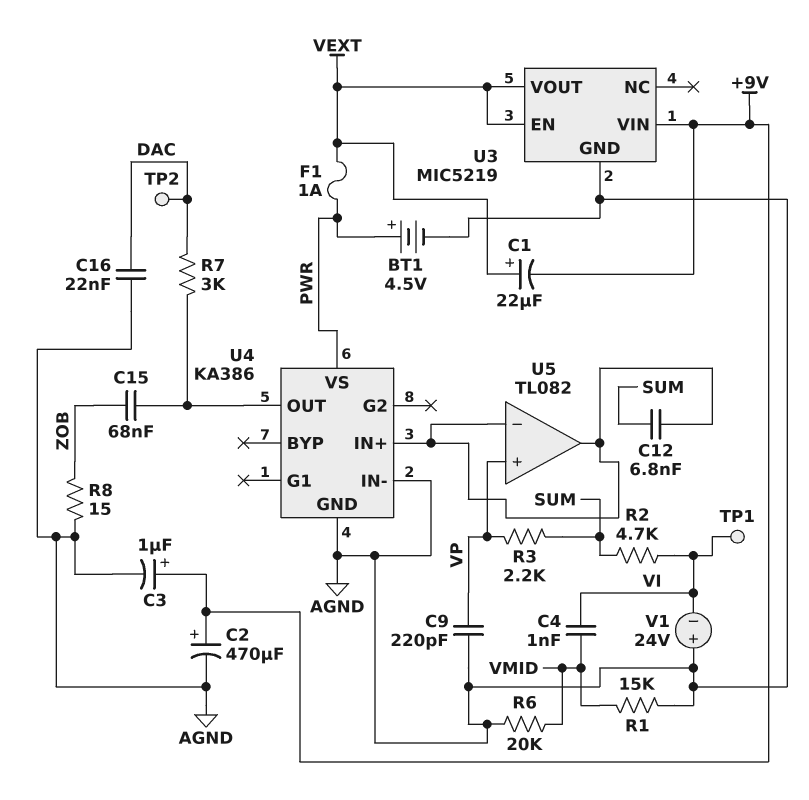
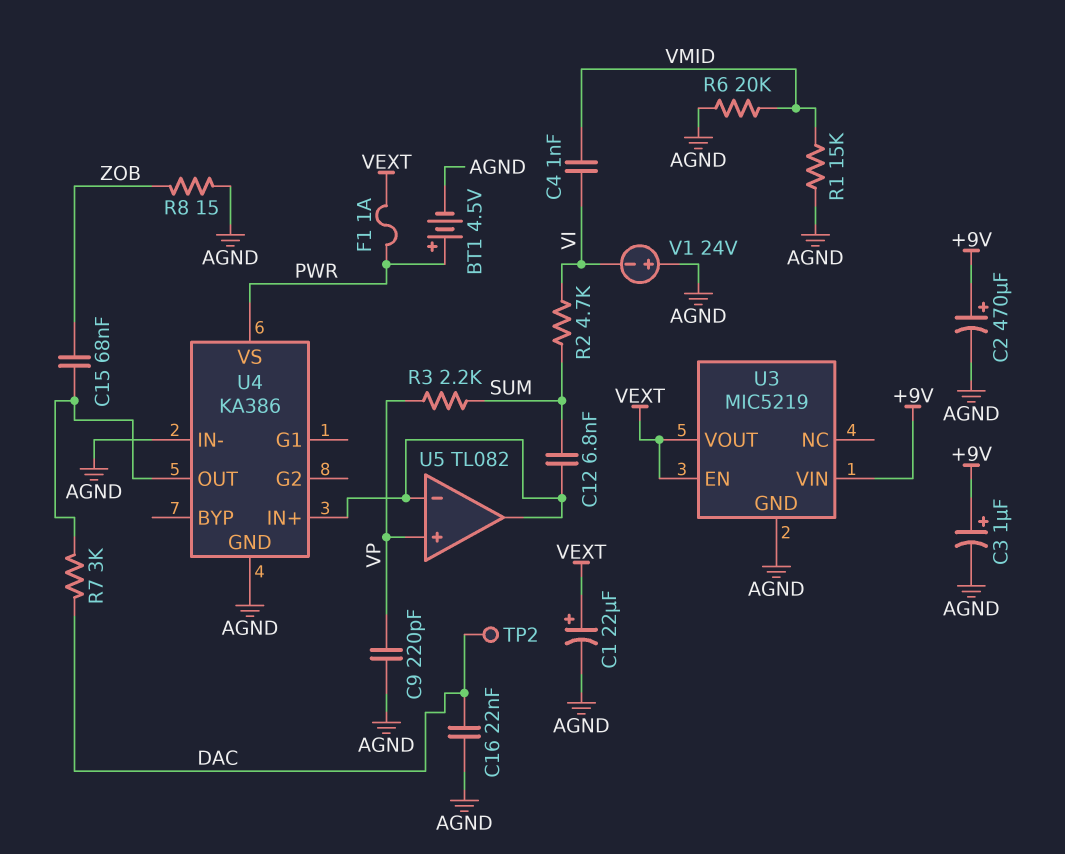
C1: 22uF (plus VEXT, minus +9V) -> 22uF (plus VEXT, minus AGND)
TP1: test point (VI) -> none

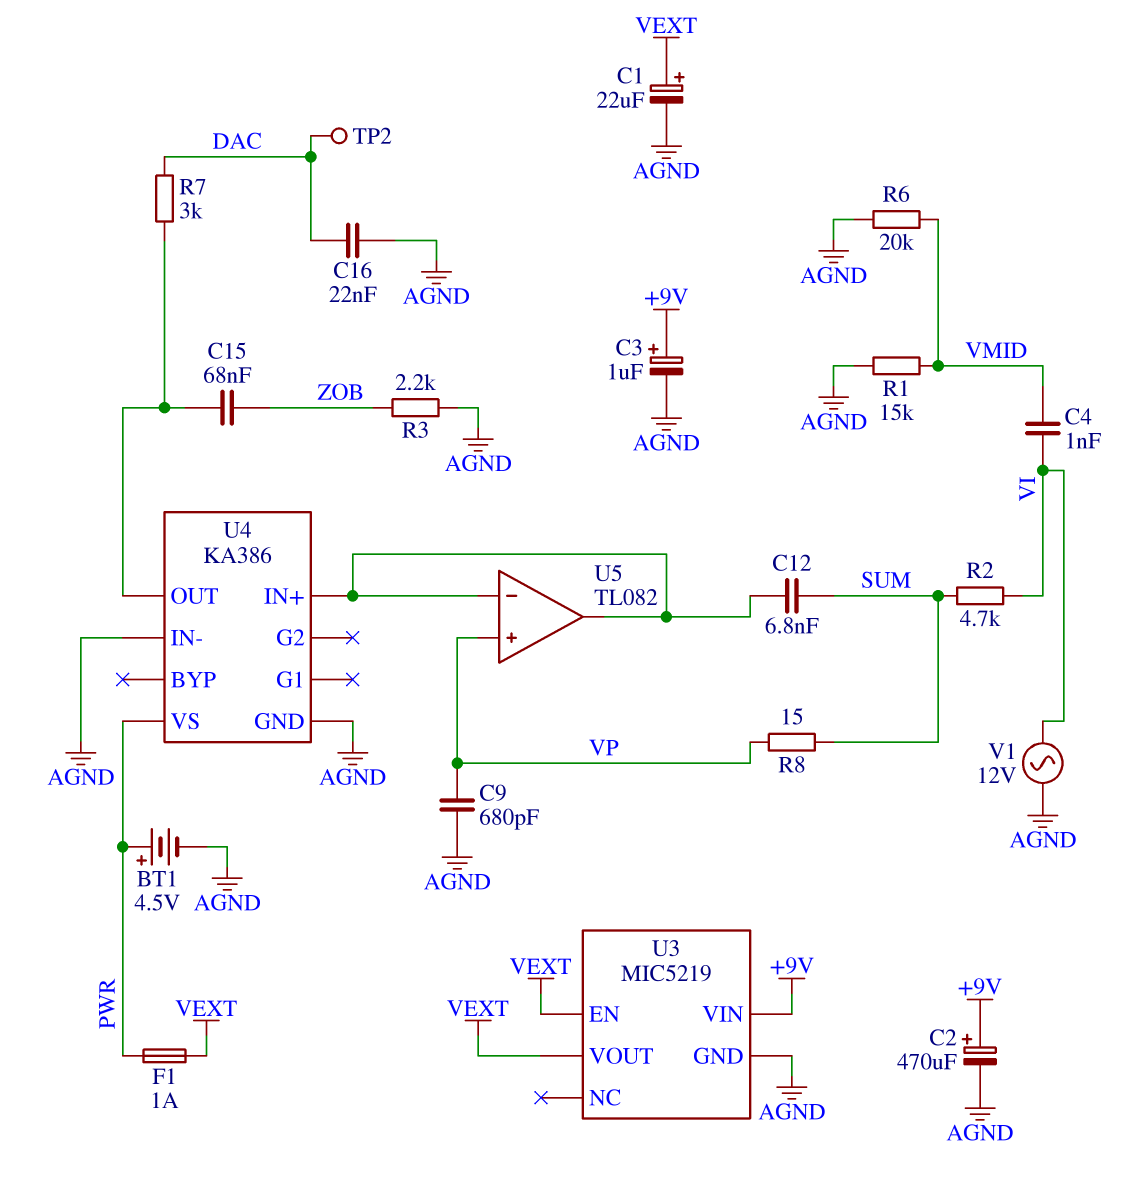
C9: 220pF (AGND, VP) -> 680pF (AGND, VP)
R3: 2.2k (SUM, VP) -> 2.2k (AGND, ZOB)
R8: 15 (AGND, ZOB) -> 15 (SUM, VP)
V1: 24V (plus AGND, minus VI) -> AC 12V (AGND, VI)

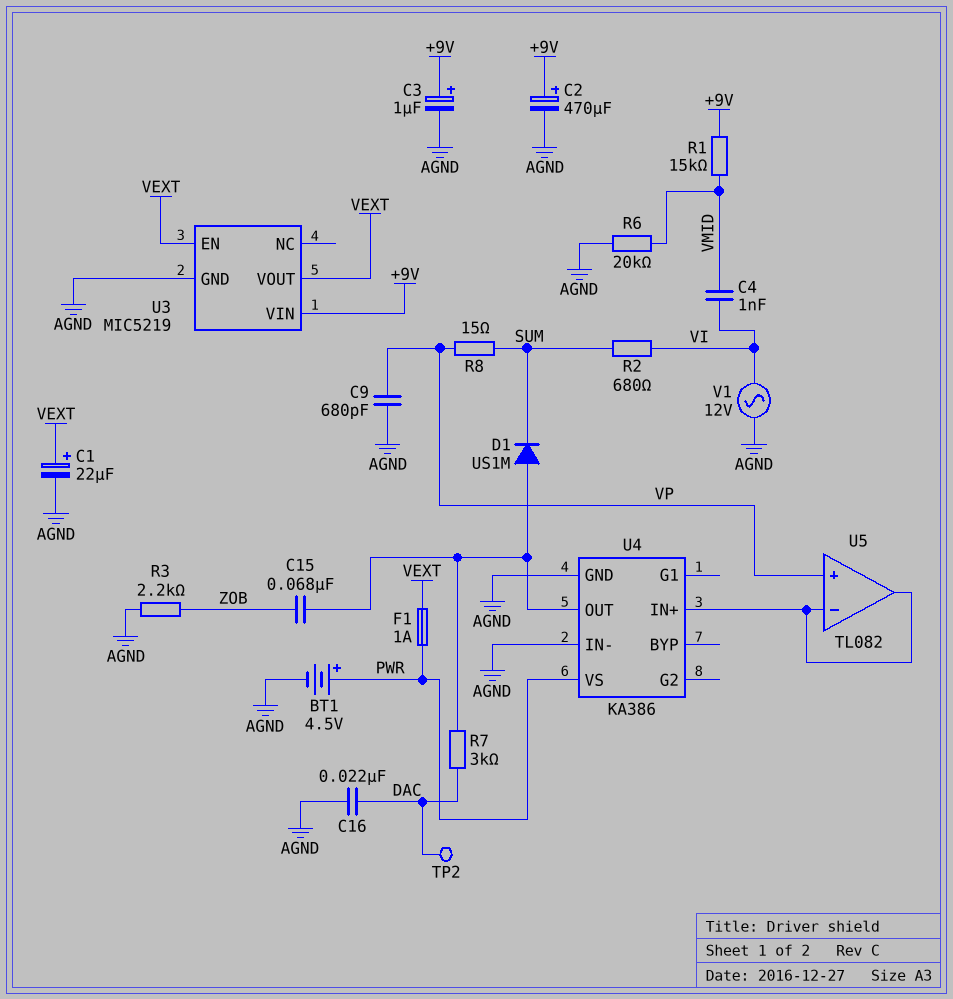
C12: 6.8nF (SUM, U4/IN+) -> none
D1: none -> diode US1M (A U4/OUT, K SUM)
R1: 15k (AGND, VMID) -> 15k (+9V, VMID)
R2: 4.7k (SUM, VI) -> 680 (SUM, VI)

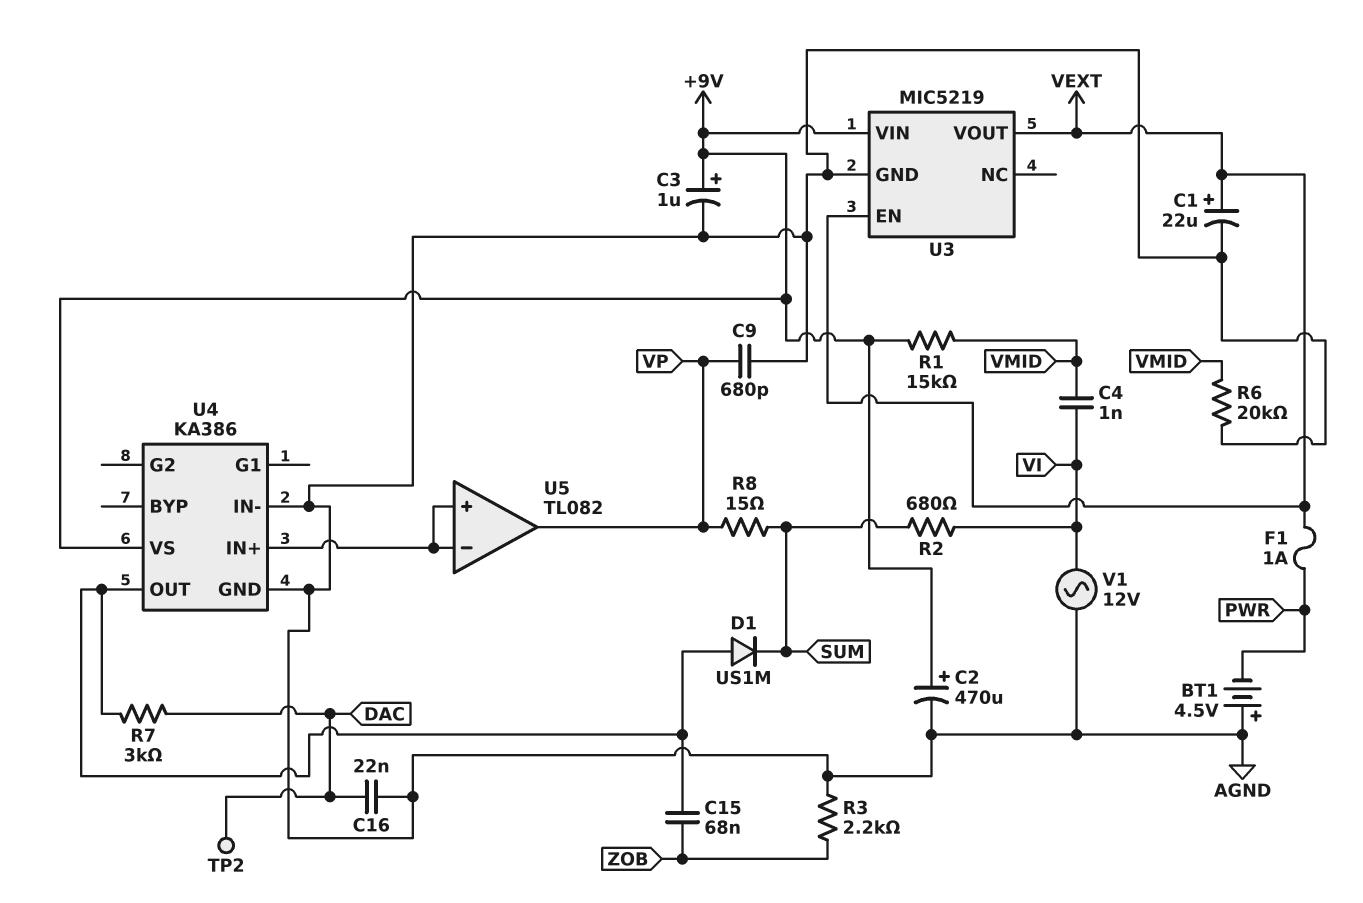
BT1: 4.5V (plus PWR, minus AGND) -> 4.5V (plus AGND, minus PWR)
U4 pin VS: PWR -> +9V
U5 pin in+: VP -> U4/IN+
U5 pin out: U4/IN+ -> VP

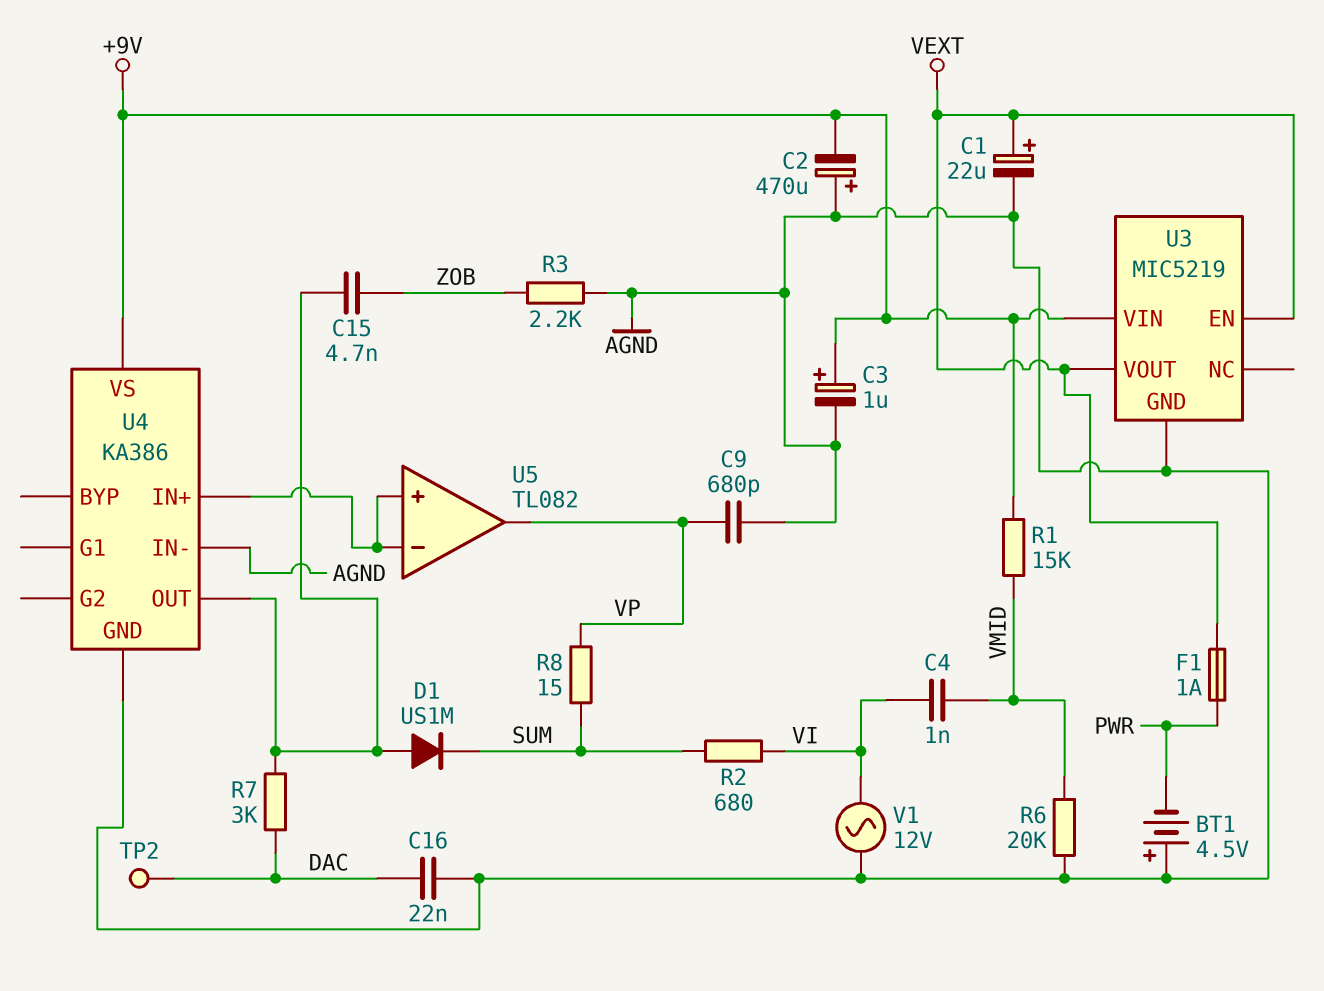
C2: 470uF (plus +9V, minus AGND) -> 470uF (plus AGND, minus +9V)
C15: 68nF (U4/OUT, ZOB) -> 4.7nF (U4/OUT, ZOB)

